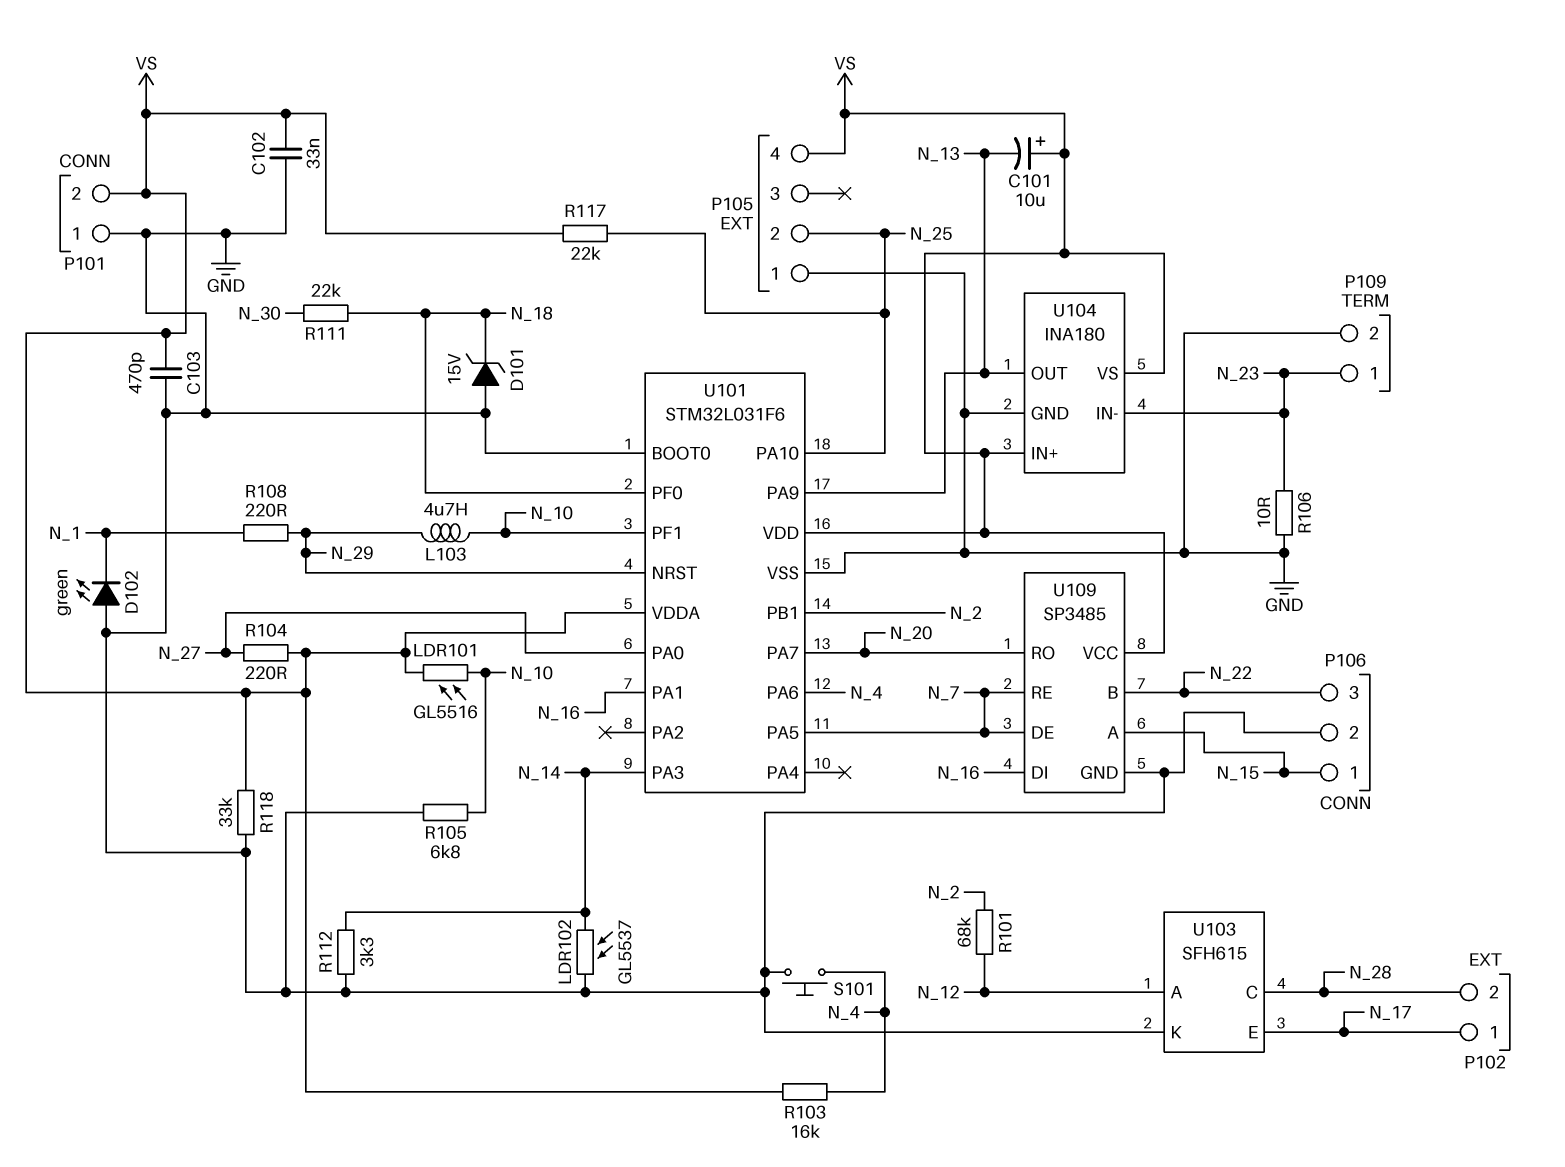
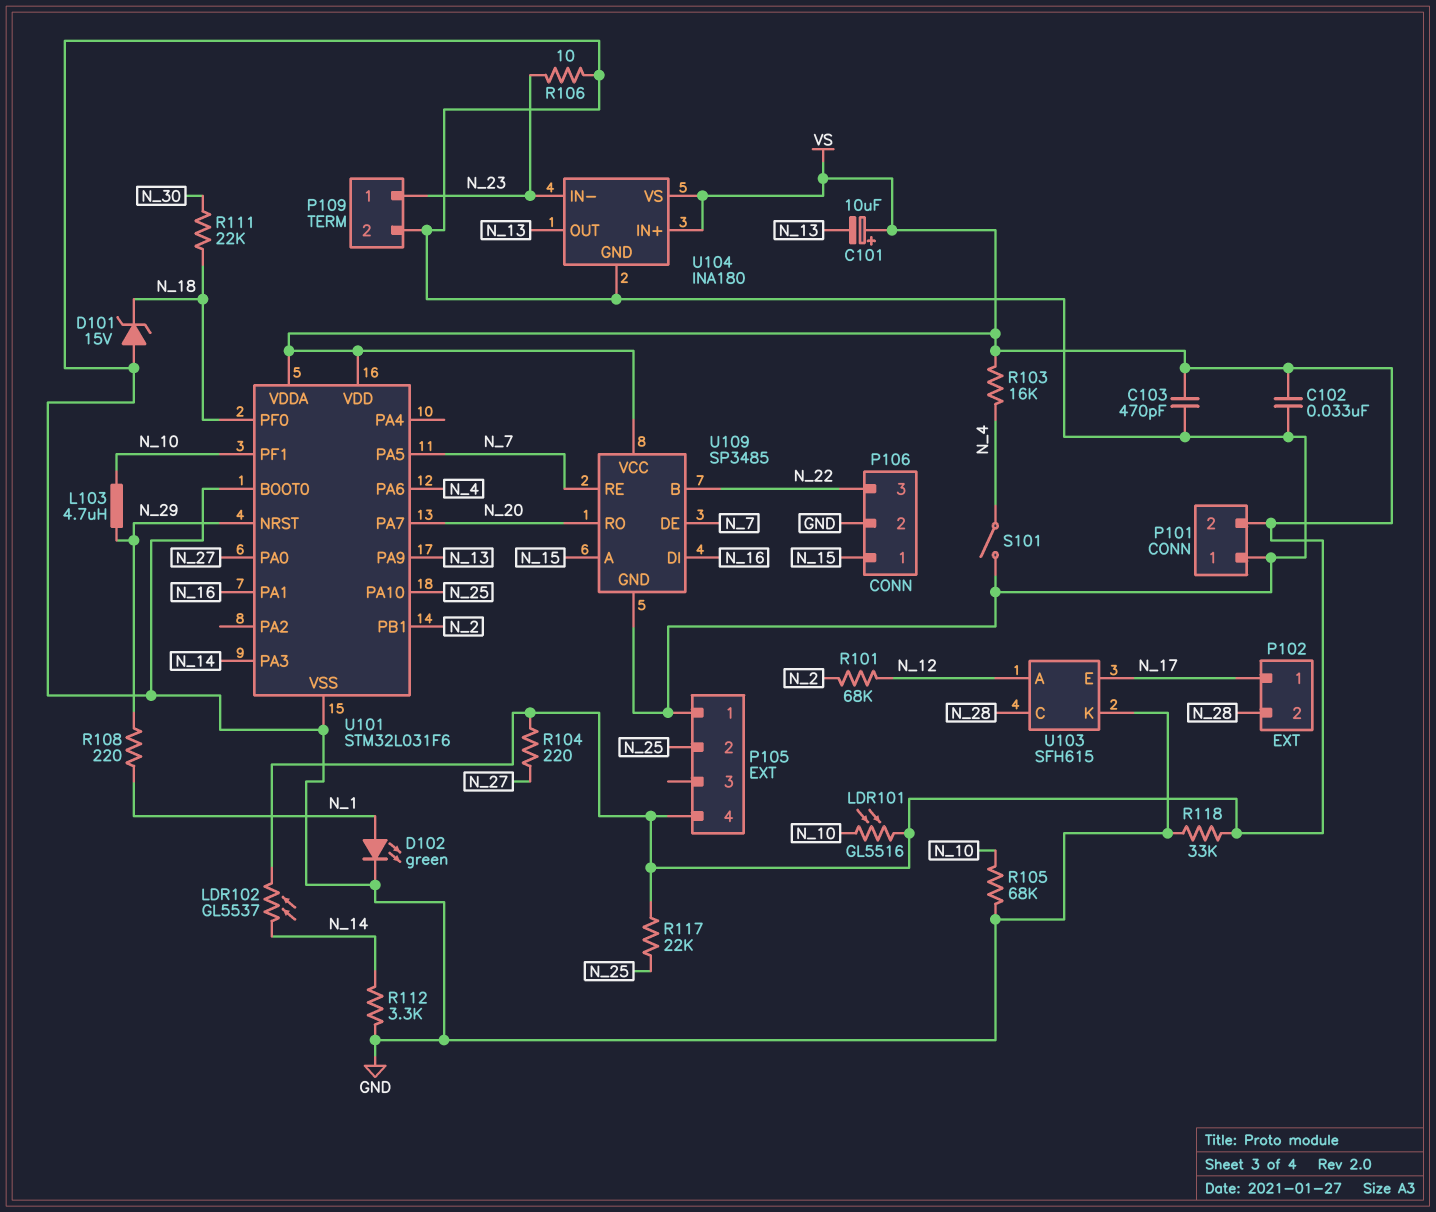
D102: LED green (A GND, K N_1) -> LED green (A N_1, K GND)
LDR102: GL5537 (GND, N_14) -> GL5537 (N_14, VS)
R105: 6.8k (GND, N_10) -> 68k (GND, N_10)
S101: button (GND, N_4) -> switch (GND, N_4)

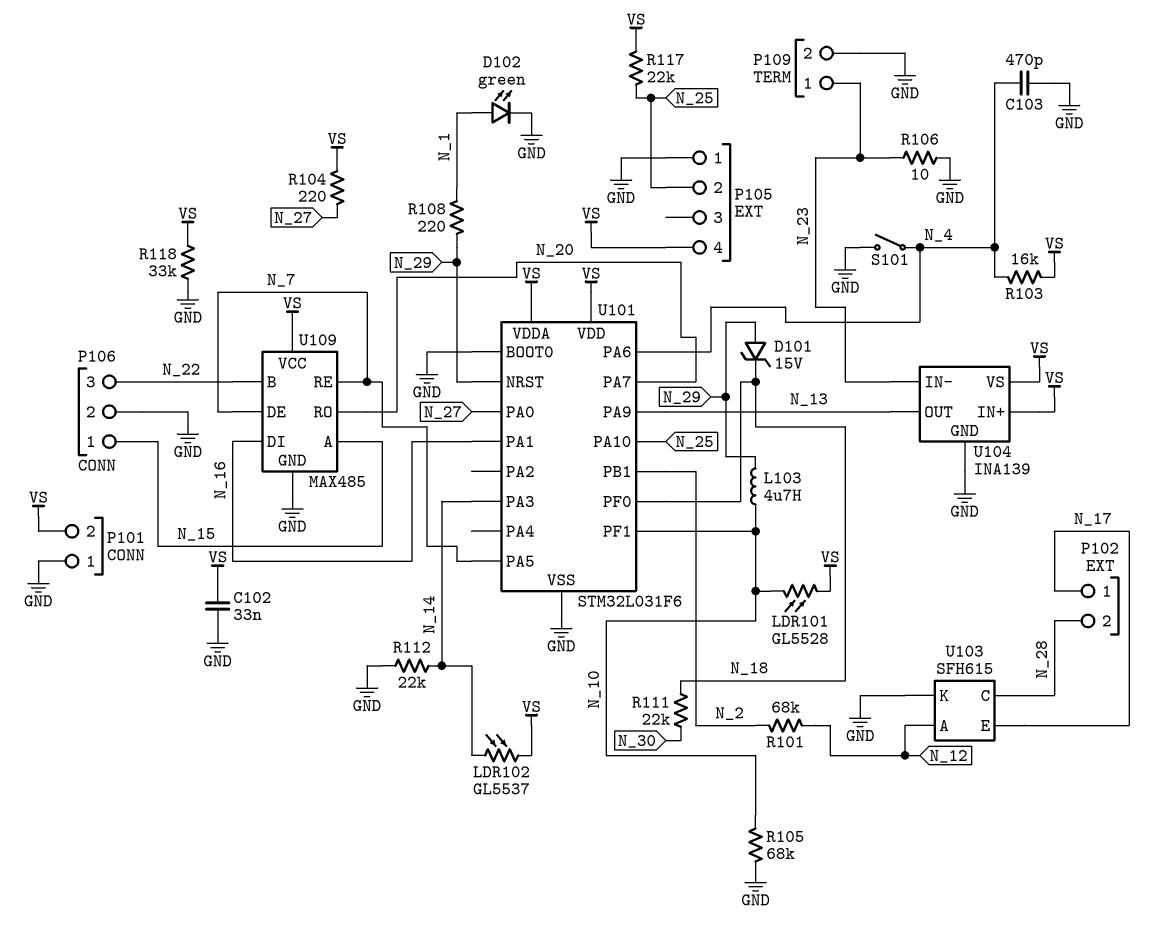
C101: 10uF (plus VS, minus N_13) -> none
C103: 470pF (GND, VS) -> 470pF (GND, N_4)
D101: zener 15V (A GND, K N_18) -> zener 15V (A N_29, K N_18)
LDR101: GL5516 (N_10, VS) -> GL5528 (N_10, VS)
R112: 3.3k (GND, N_14) -> 22k (GND, N_14)
U104: INA180 -> INA139
U109: SP3485 -> MAX485

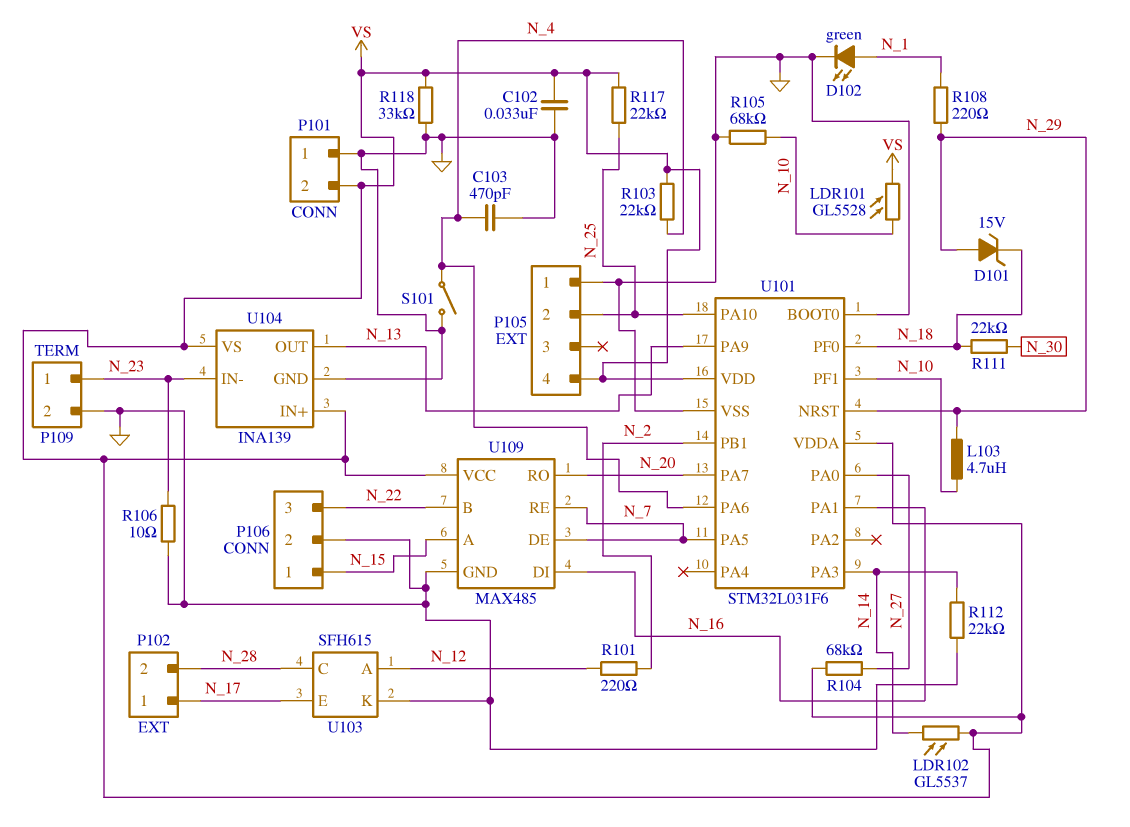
R101: 68k (N_2, N_12) -> 220 (N_2, N_12)
R103: 16k (N_4, VS) -> 22k (N_4, VS)
R104: 220 (N_27, VS) -> 68k (N_27, VS)

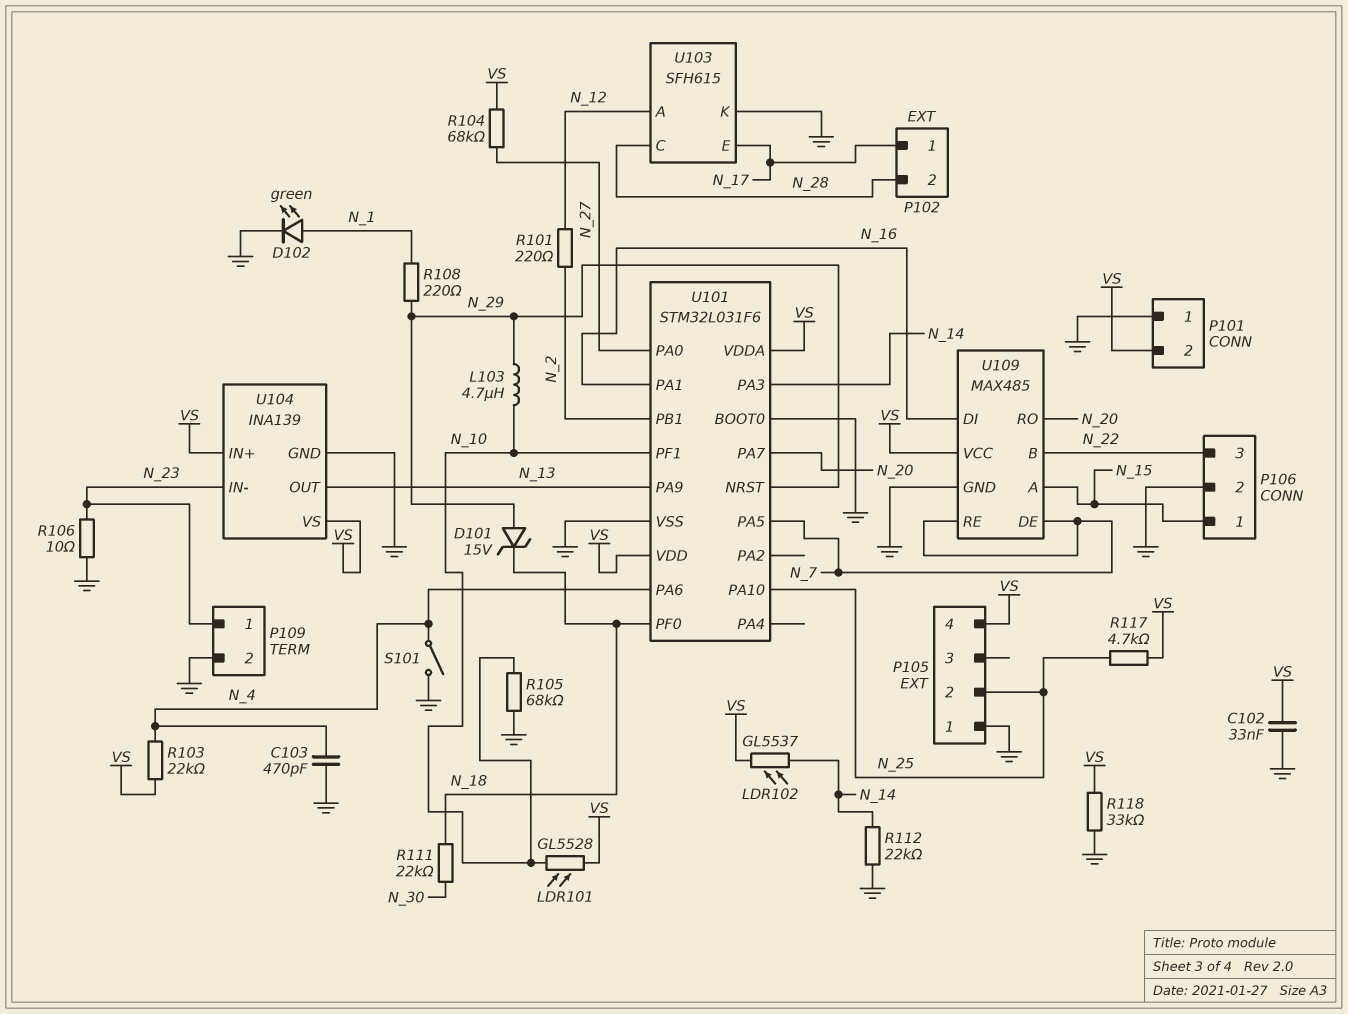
R117: 22k (N_25, VS) -> 4.7k (N_25, VS)

